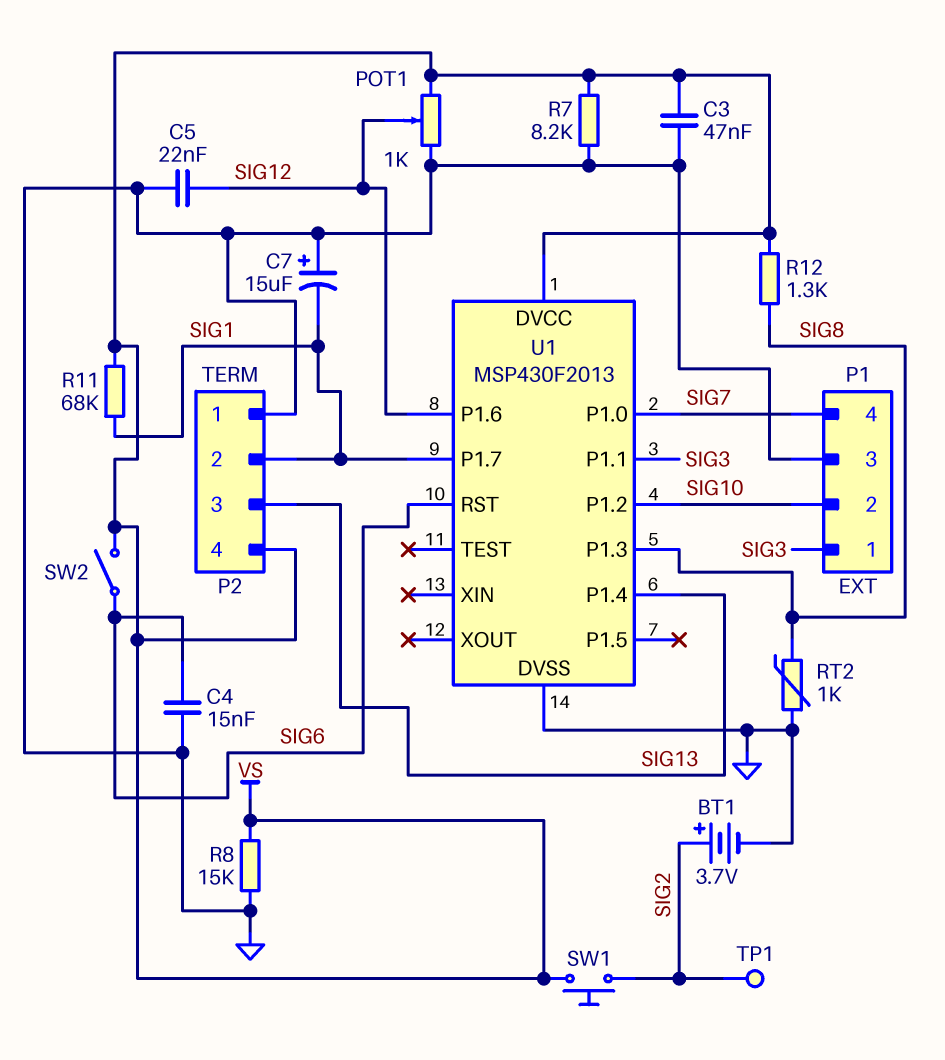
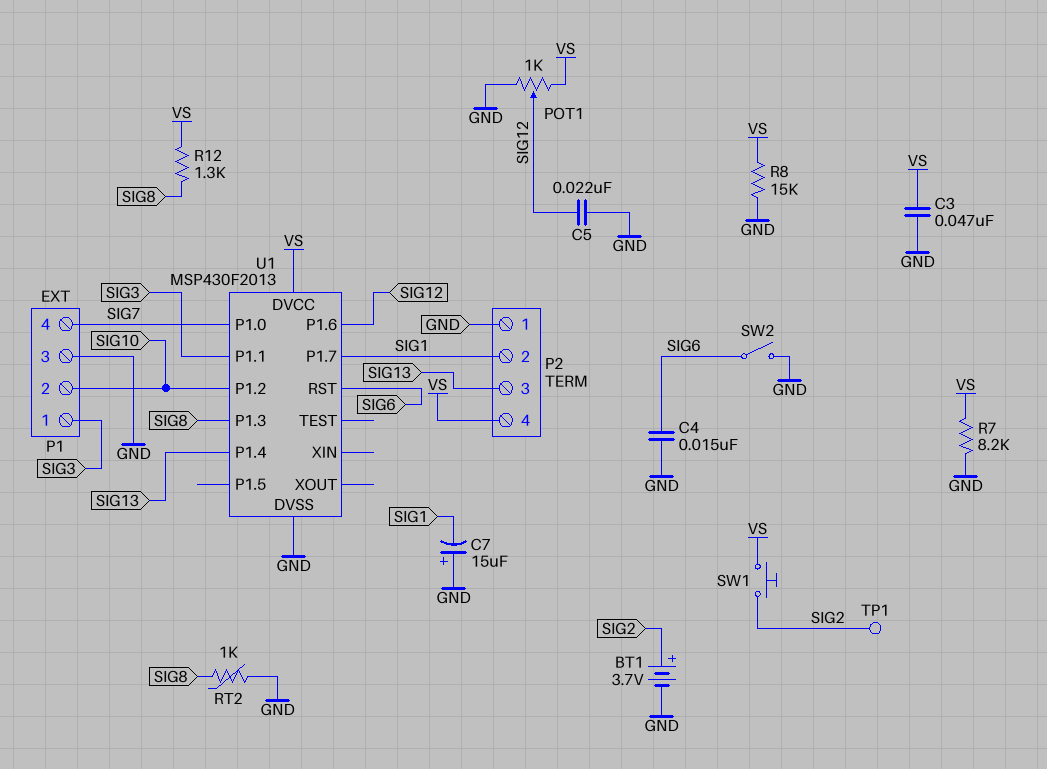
R11: 68k (SIG1, VS) -> none
SW2: switch (SIG6, VS) -> switch (GND, SIG6)

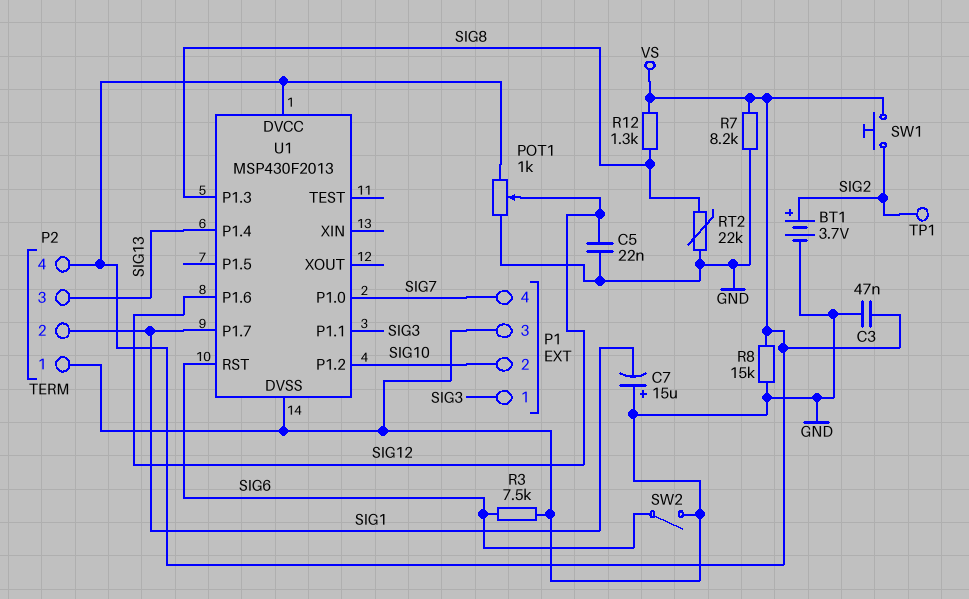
C4: 15nF (GND, SIG6) -> none
R3: none -> 7.5k (GND, SIG6)
RT2: 1k (GND, SIG8) -> 22k (GND, SIG8)

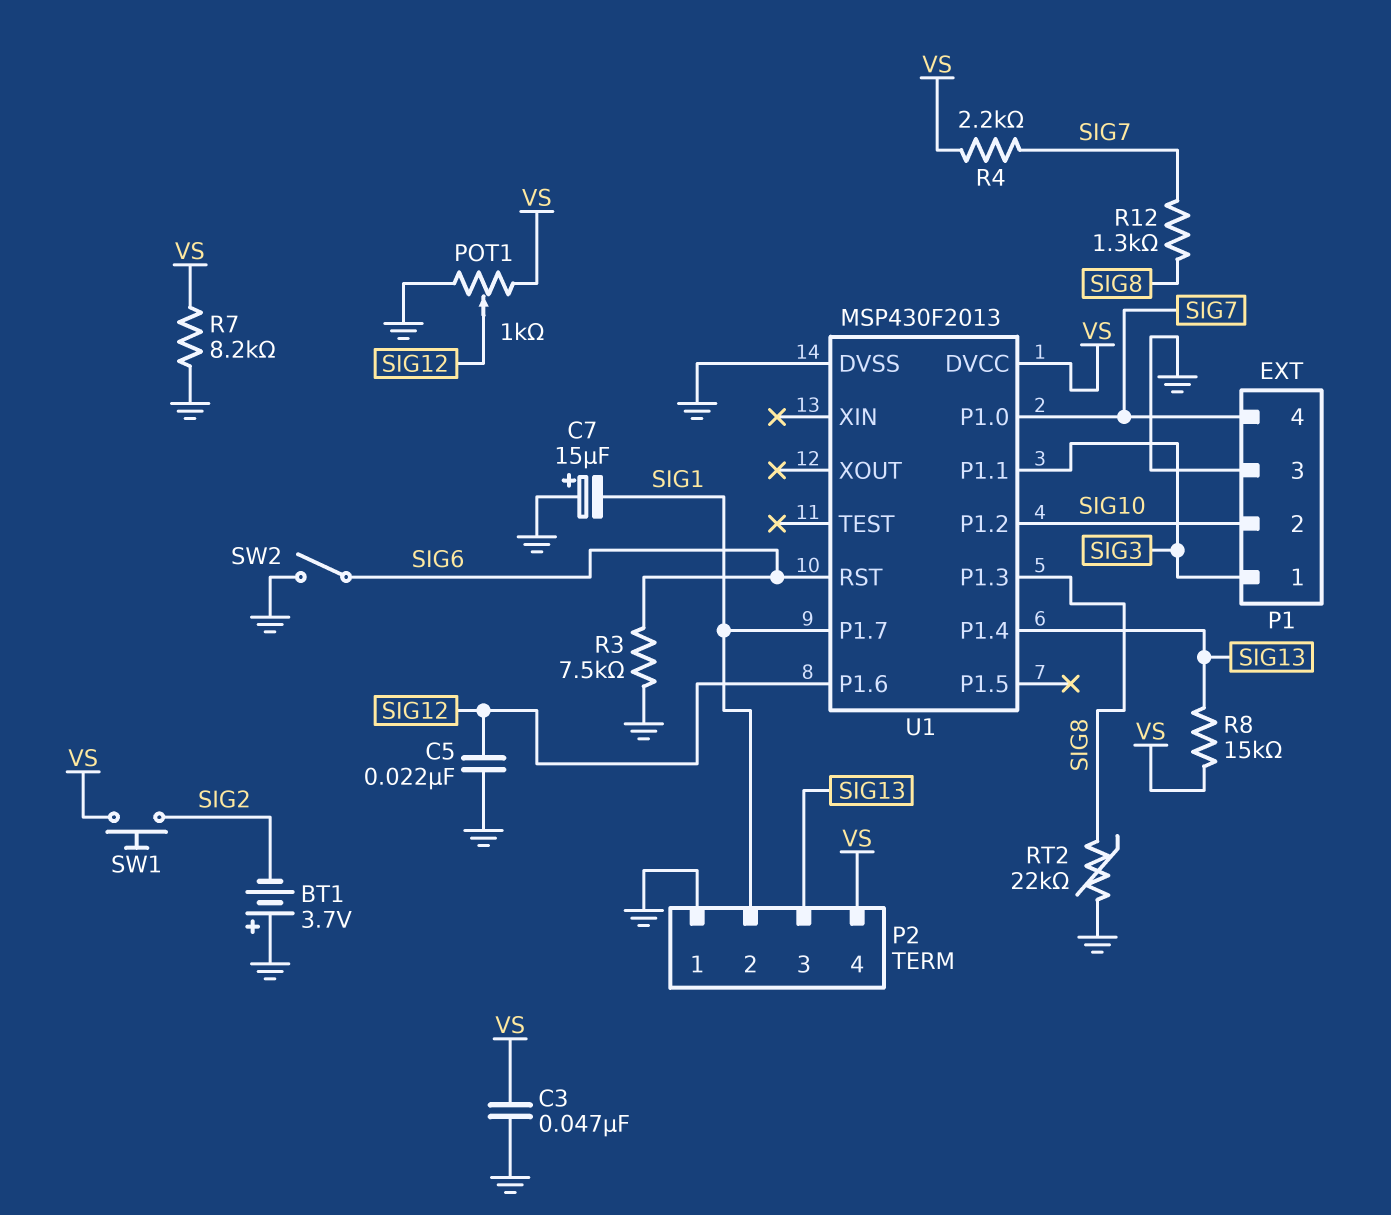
BT1: 3.7V (plus SIG2, minus GND) -> 3.7V (plus GND, minus SIG2)
R4: none -> 2.2k (SIG7, VS)
R8: 15k (GND, VS) -> 15k (SIG13, VS)
R12: 1.3k (SIG8, VS) -> 1.3k (SIG7, SIG8)
TP1: test point (SIG2) -> none

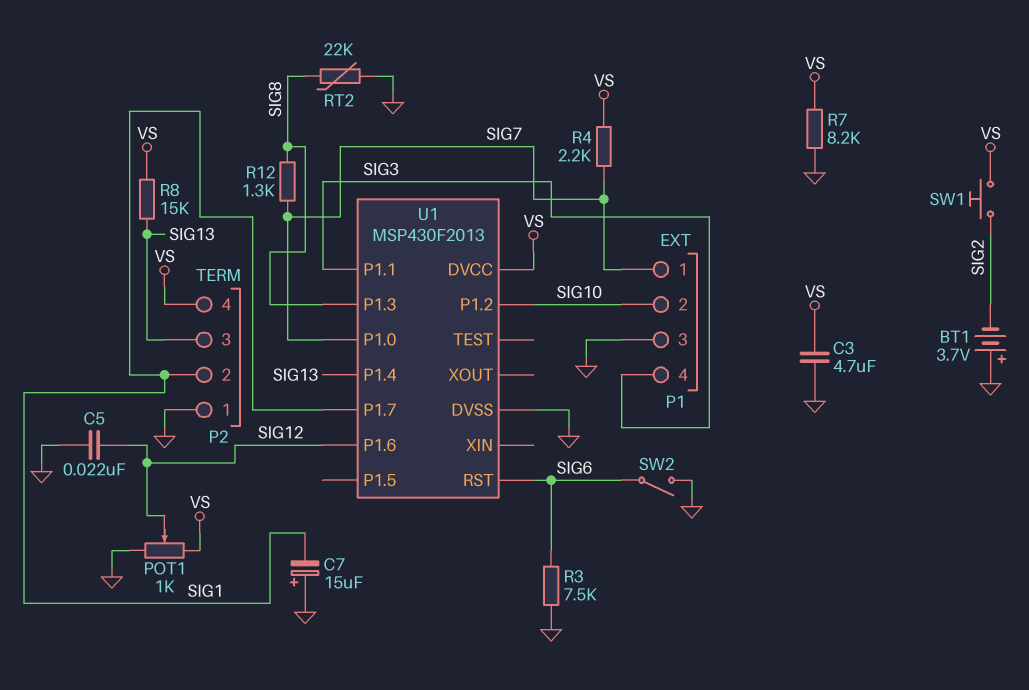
C3: 47nF (GND, VS) -> 4.7uF (GND, VS)
P1 pin 1: SIG3 -> SIG7
P1 pin 4: SIG7 -> SIG3

